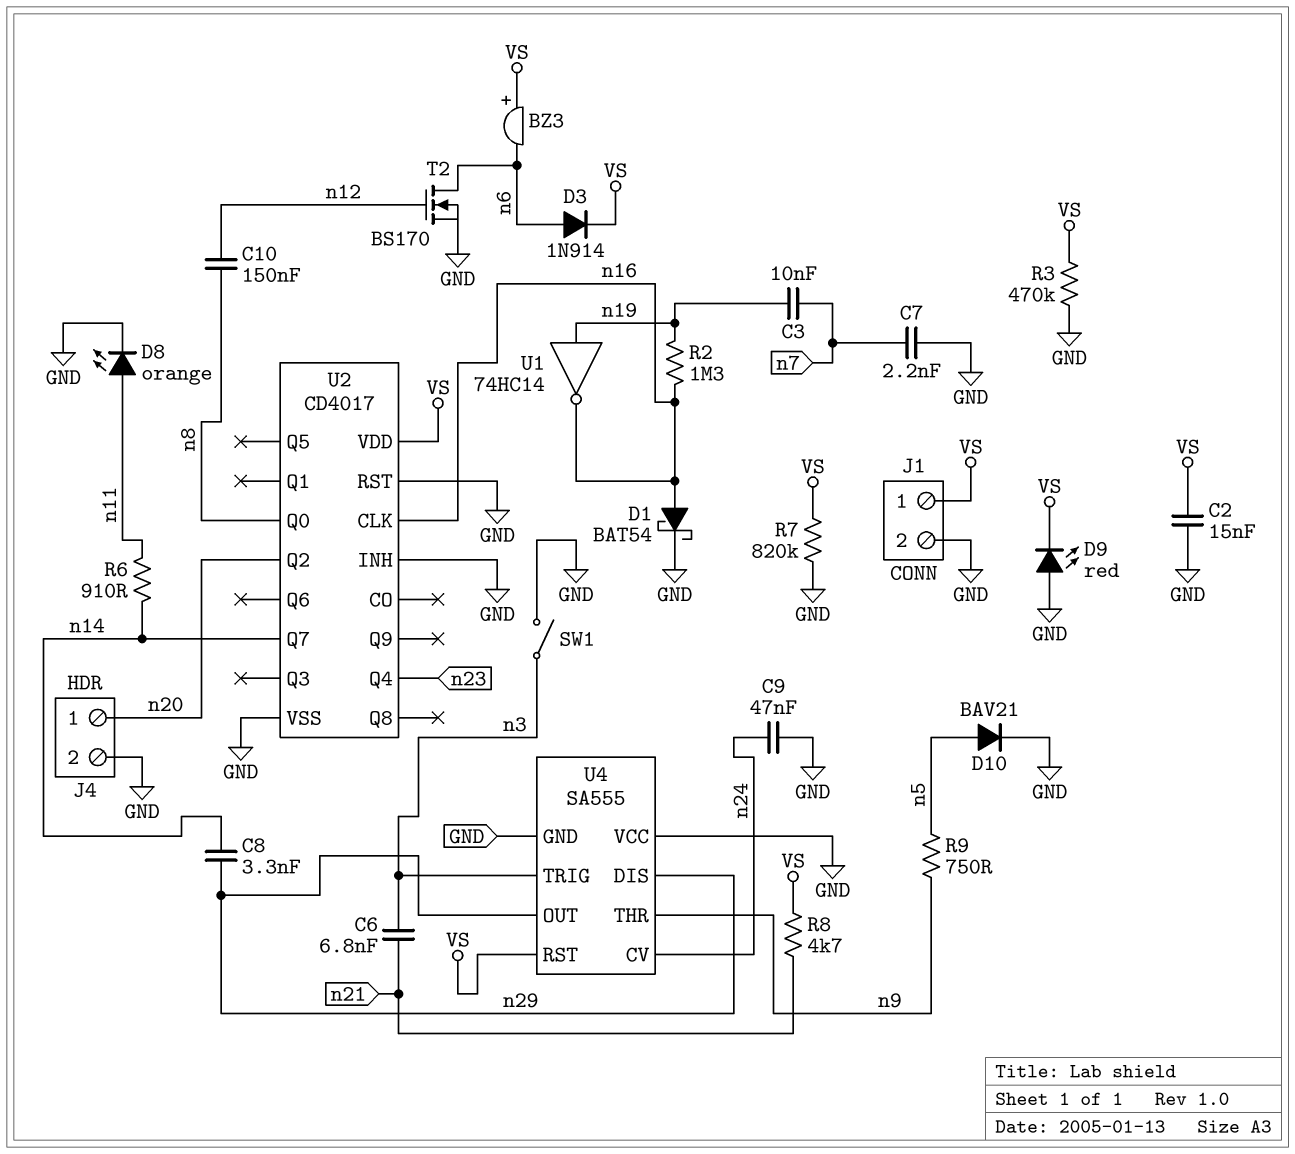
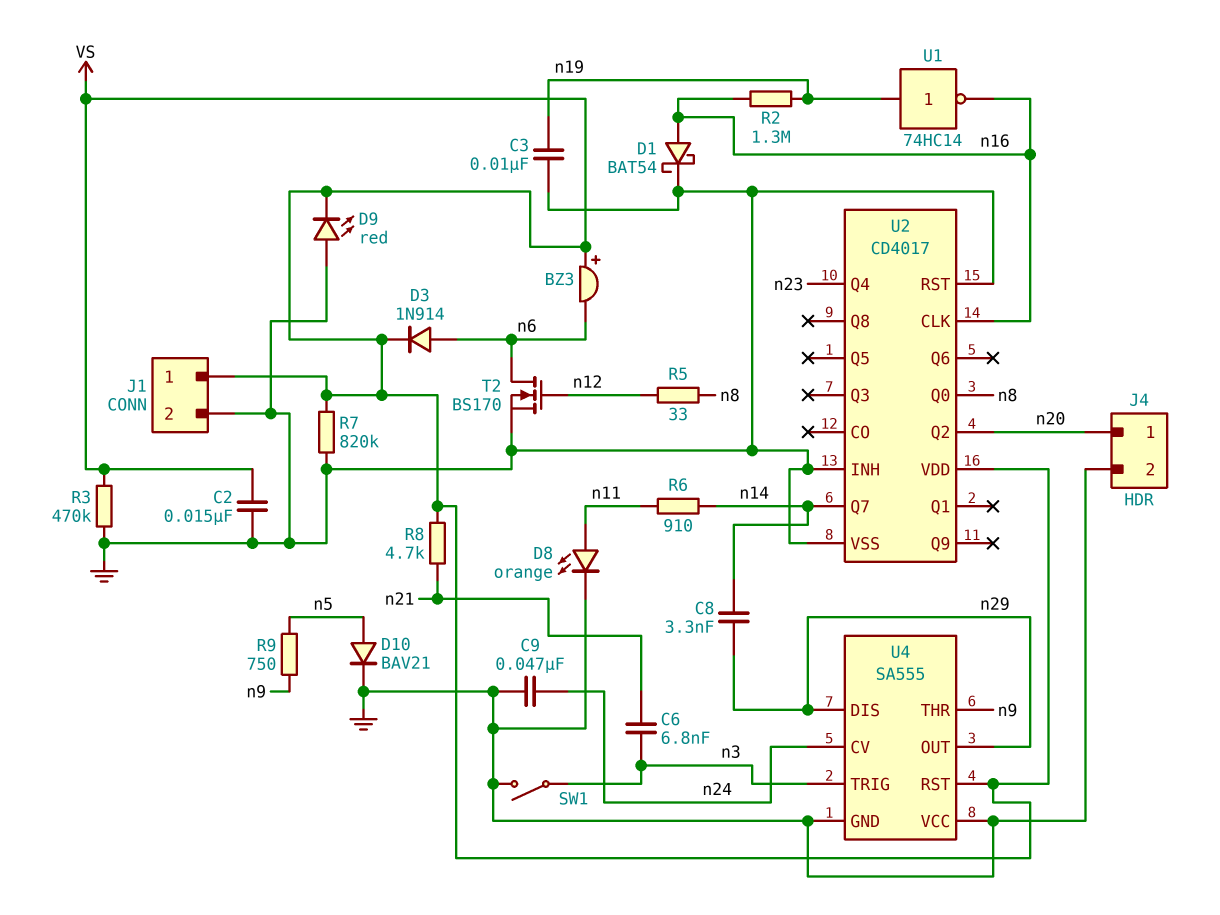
C3: 10nF (n7, n19) -> 10nF (GND, n19)
C7: 2.2nF (GND, n7) -> none
C10: 150nF (n8, n12) -> none
R5: none -> 33 (n8, n12)

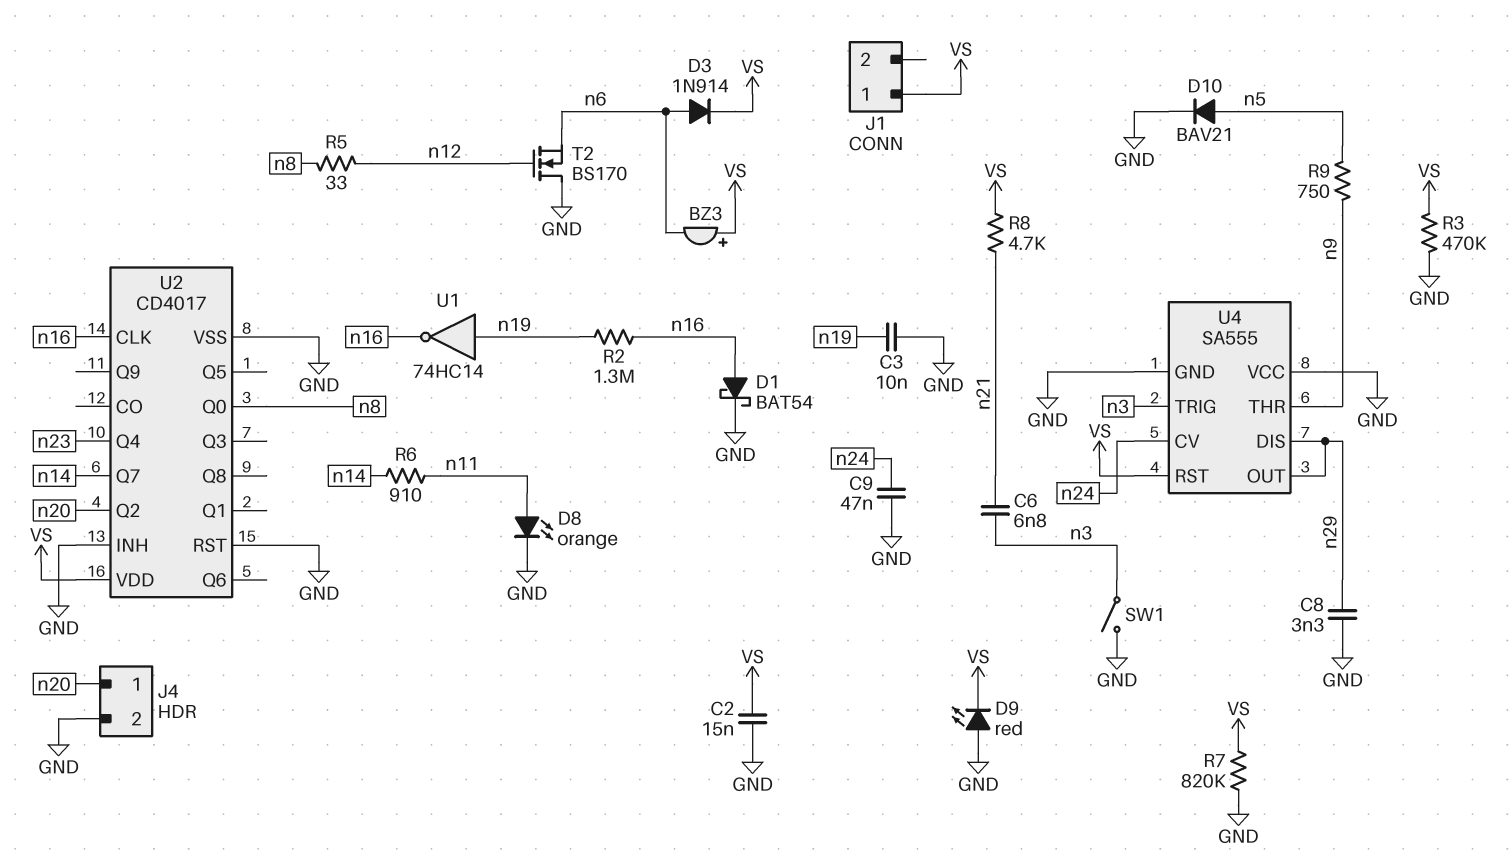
C8: 3.3nF (n14, n29) -> 3.3nF (GND, n29)
J1 pin 2: GND -> none
T2: NMOS BS170 (G n12, D n6, S GND) -> NMOS BS170 (G n12, D GND, S n6)

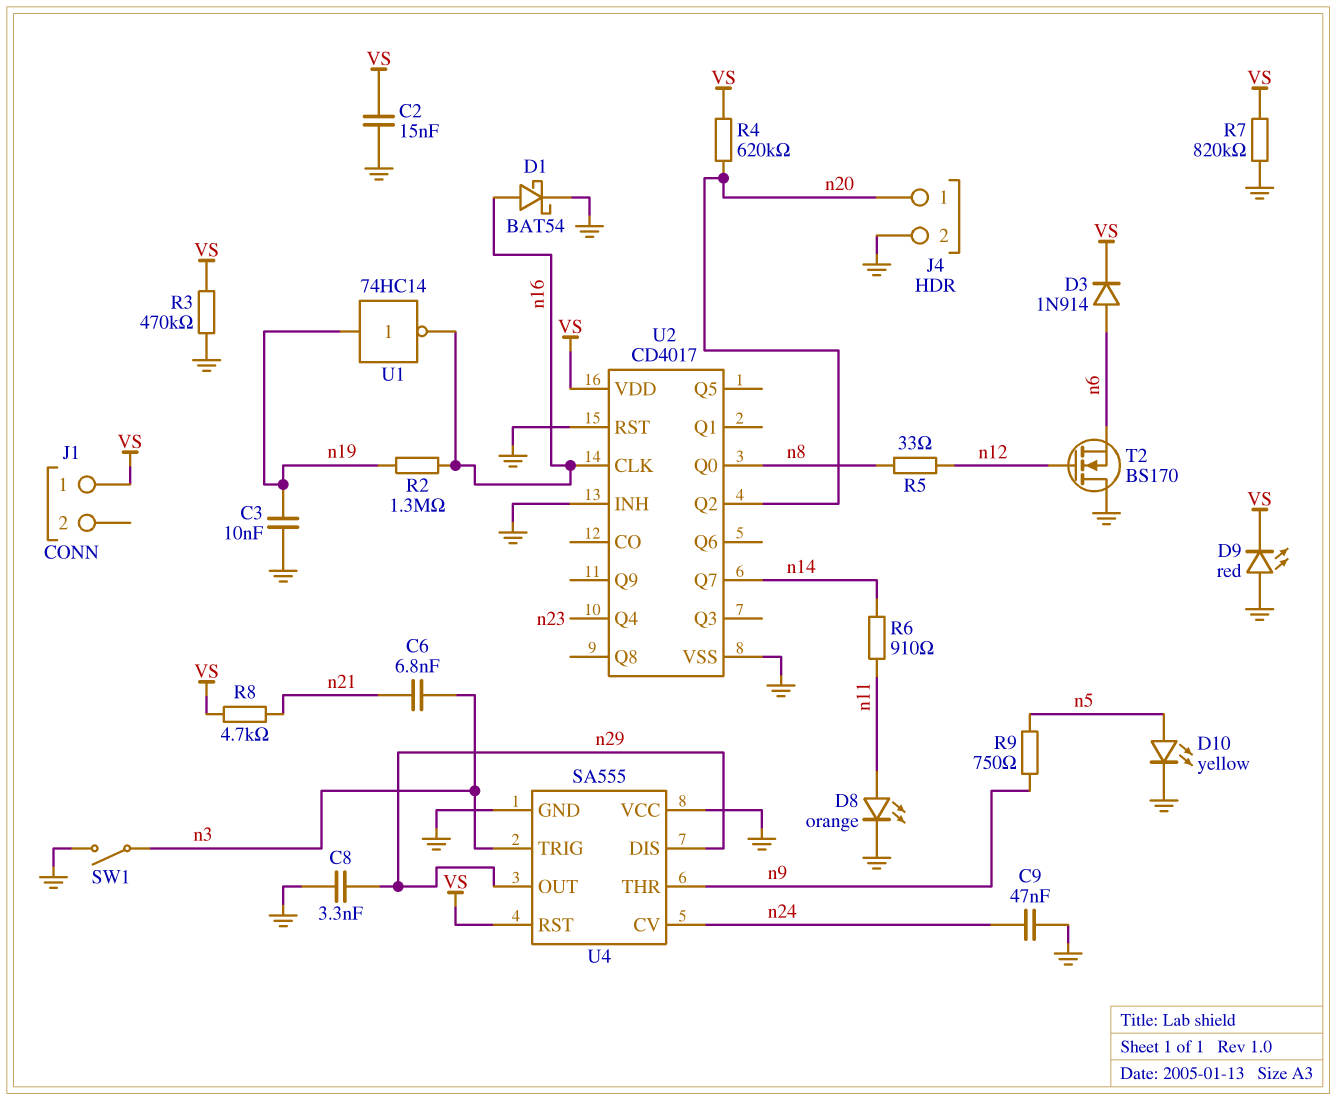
BZ3: buzzer (plus VS, minus n6) -> none
D10: diode BAV21 (A n5, K GND) -> LED yellow (A n5, K GND)
R4: none -> 620k (VS, n20)

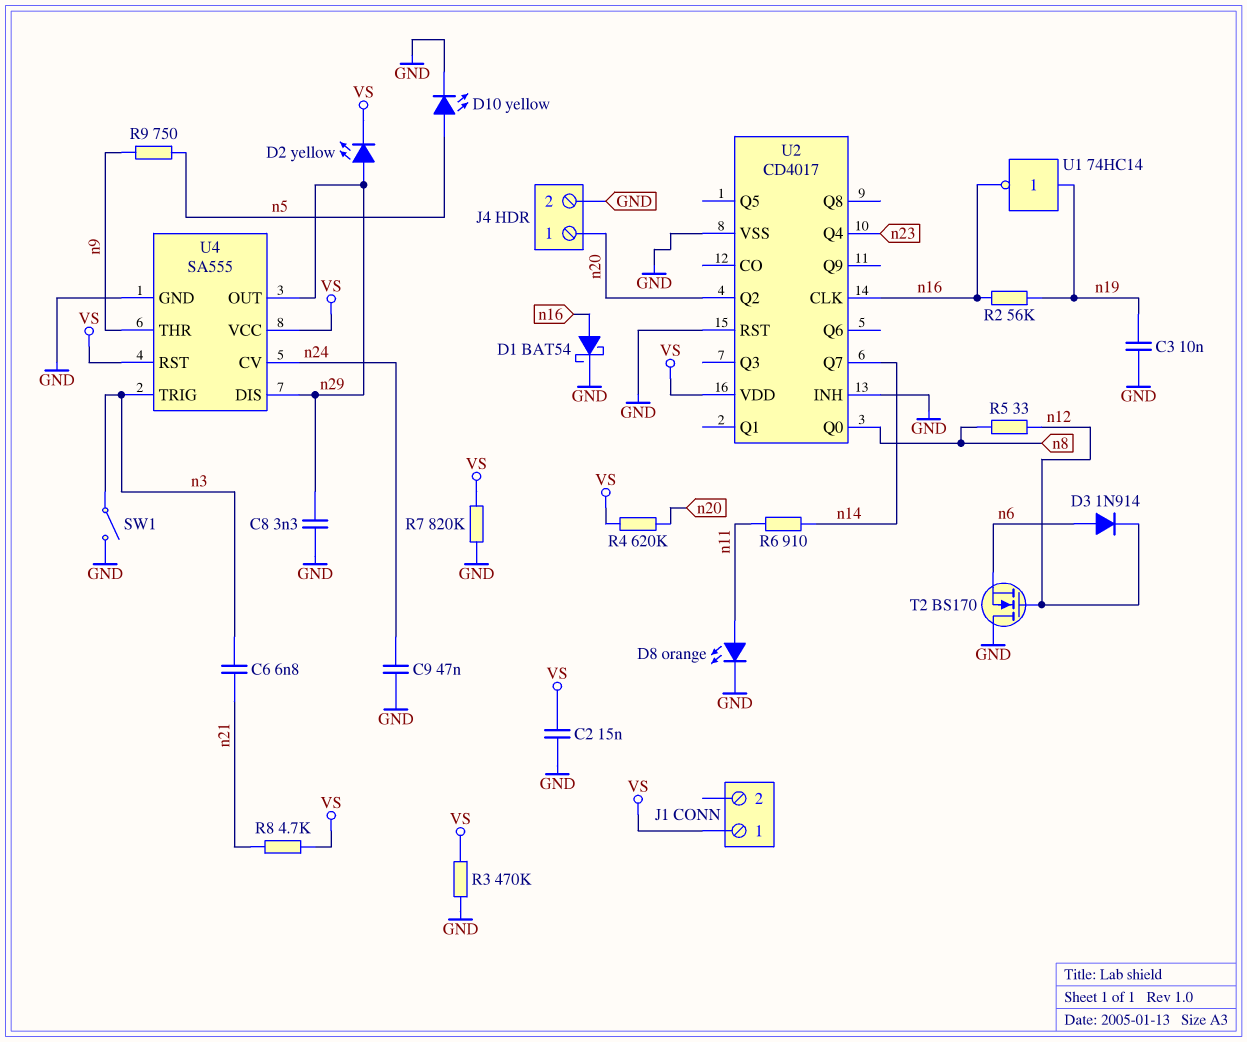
D2: none -> LED yellow (A n29, K VS)
D3: diode 1N914 (A n6, K VS) -> diode 1N914 (A n6, K n12)
D9: LED red (A GND, K VS) -> none
R2: 1.3M (n16, n19) -> 56k (n16, n19)
U4 pin VCC: GND -> VS

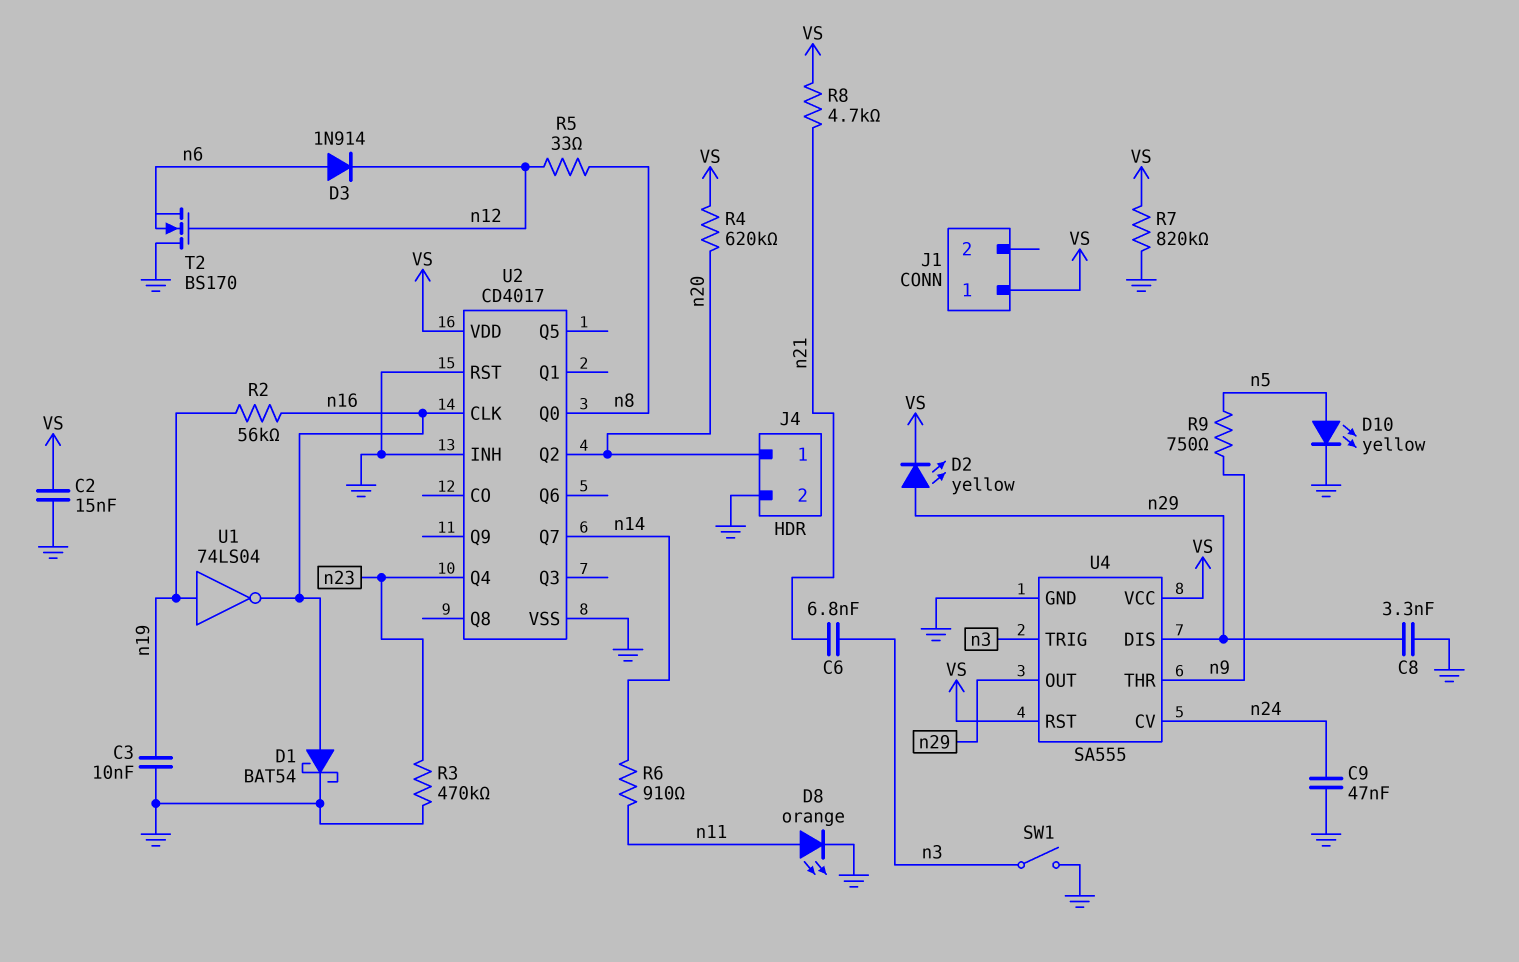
R3: 470k (GND, VS) -> 470k (GND, n23)
U1: NOT 74HC14 (in n19, out n16) -> NOT 74LS04 (in n19, out n16)

